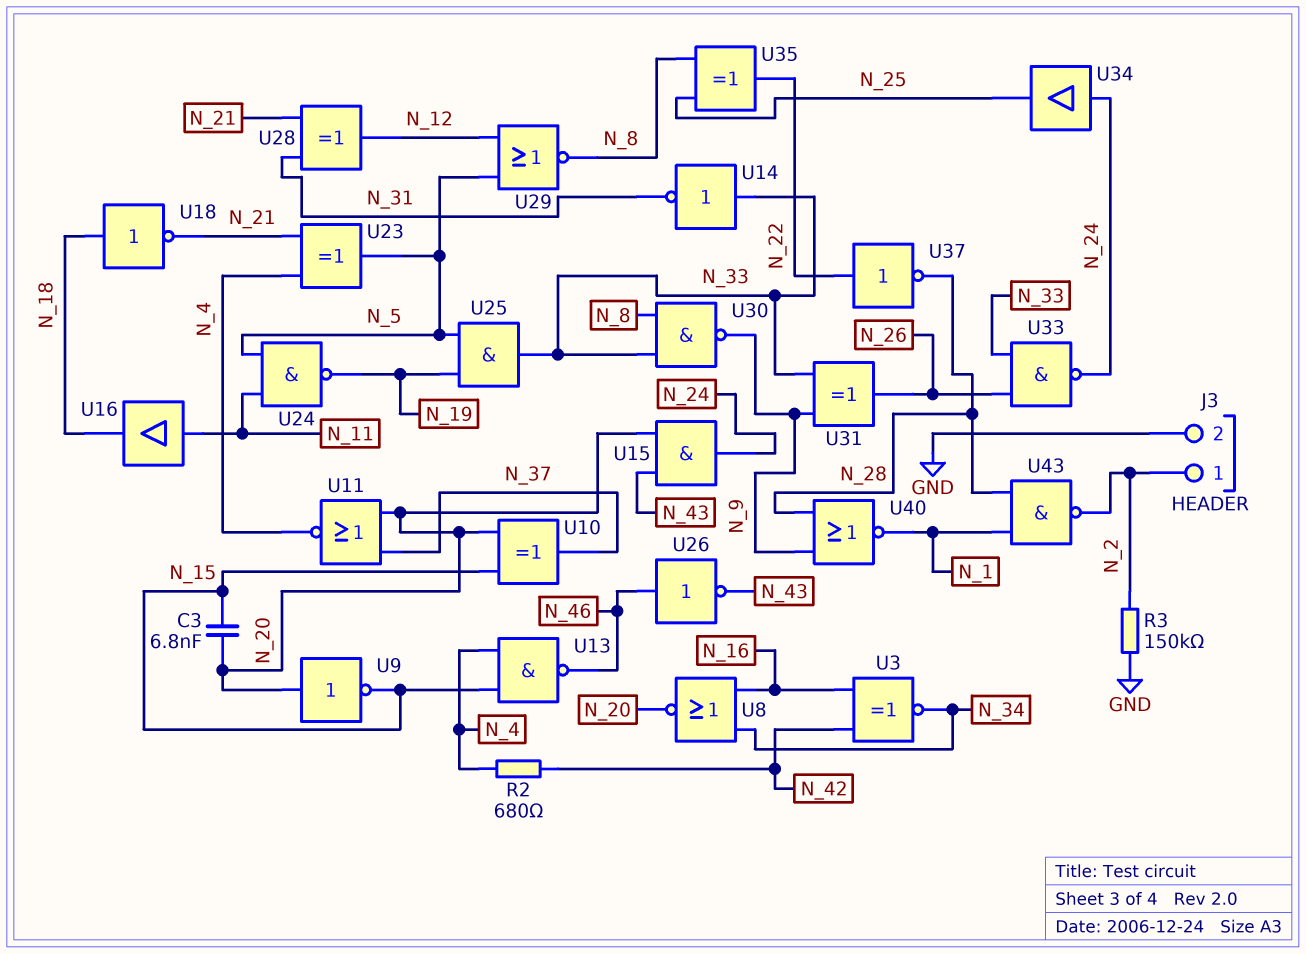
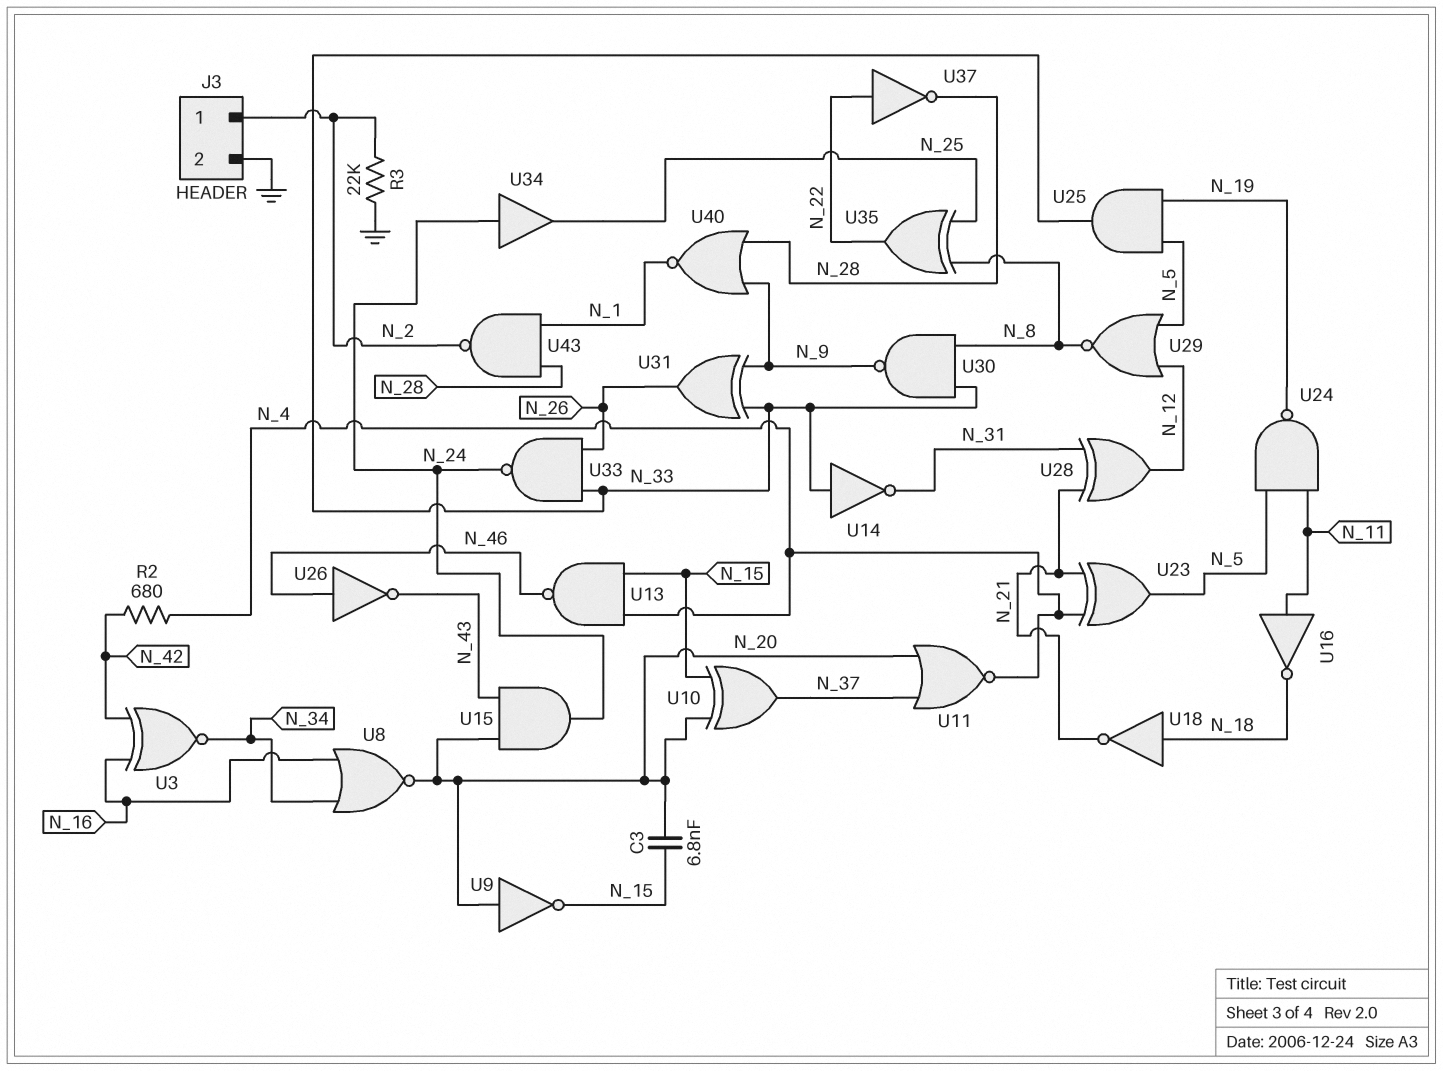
R3: 150k (GND, N_2) -> 22k (GND, N_2)
U16: buffer (in N_11, out N_18) -> NOT (in N_11, out N_18)

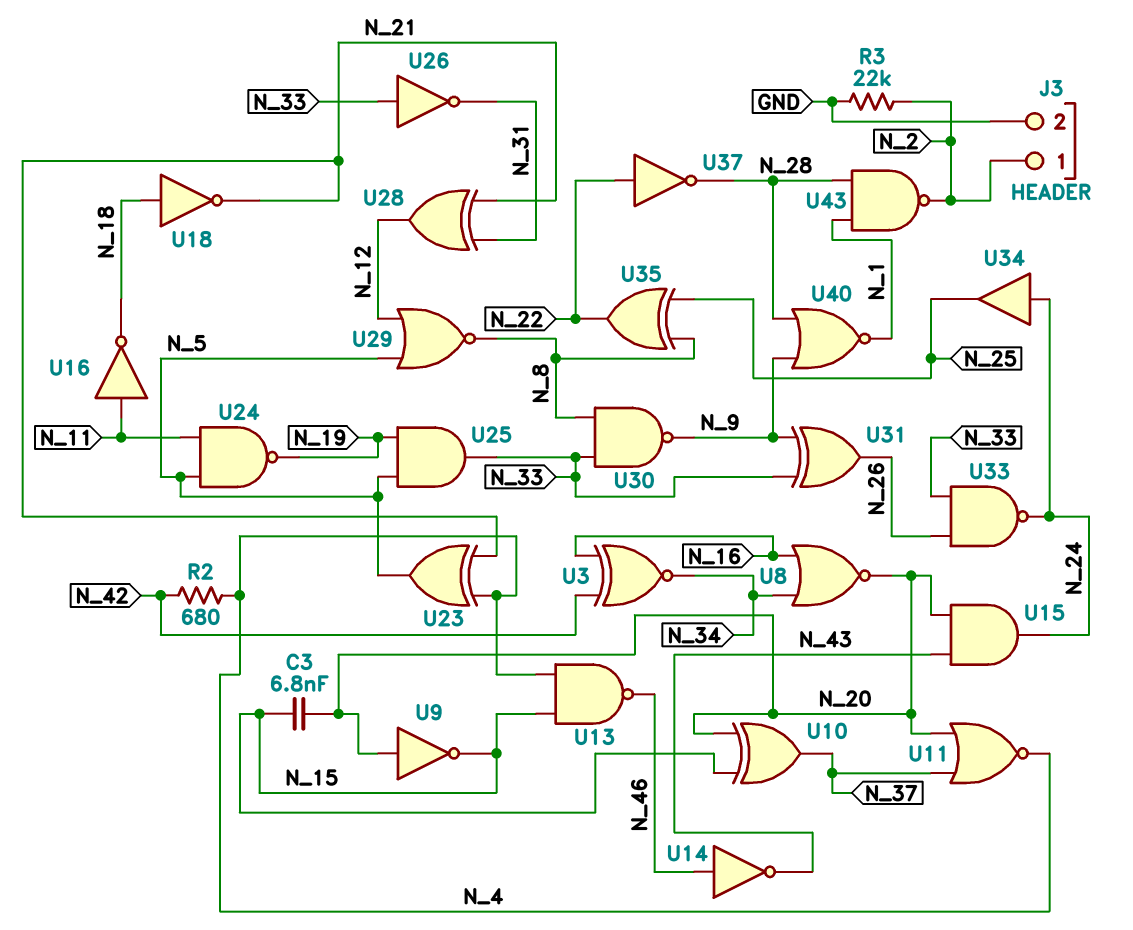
U14: NOT (in N_33, out N_31) -> NOT (in N_46, out N_43)
U26: NOT (in N_46, out N_43) -> NOT (in N_33, out N_31)

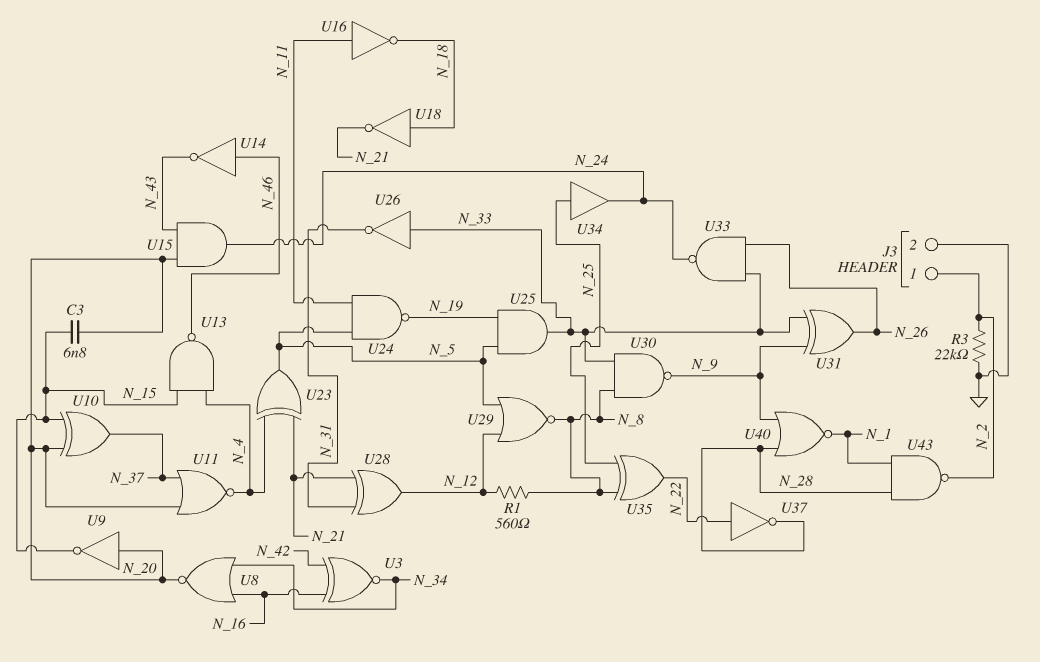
R1: none -> 560 (N_8, N_12)
R2: 680 (N_4, N_42) -> none
U34: buffer (in N_24, out N_25) -> buffer (in N_25, out N_24)

